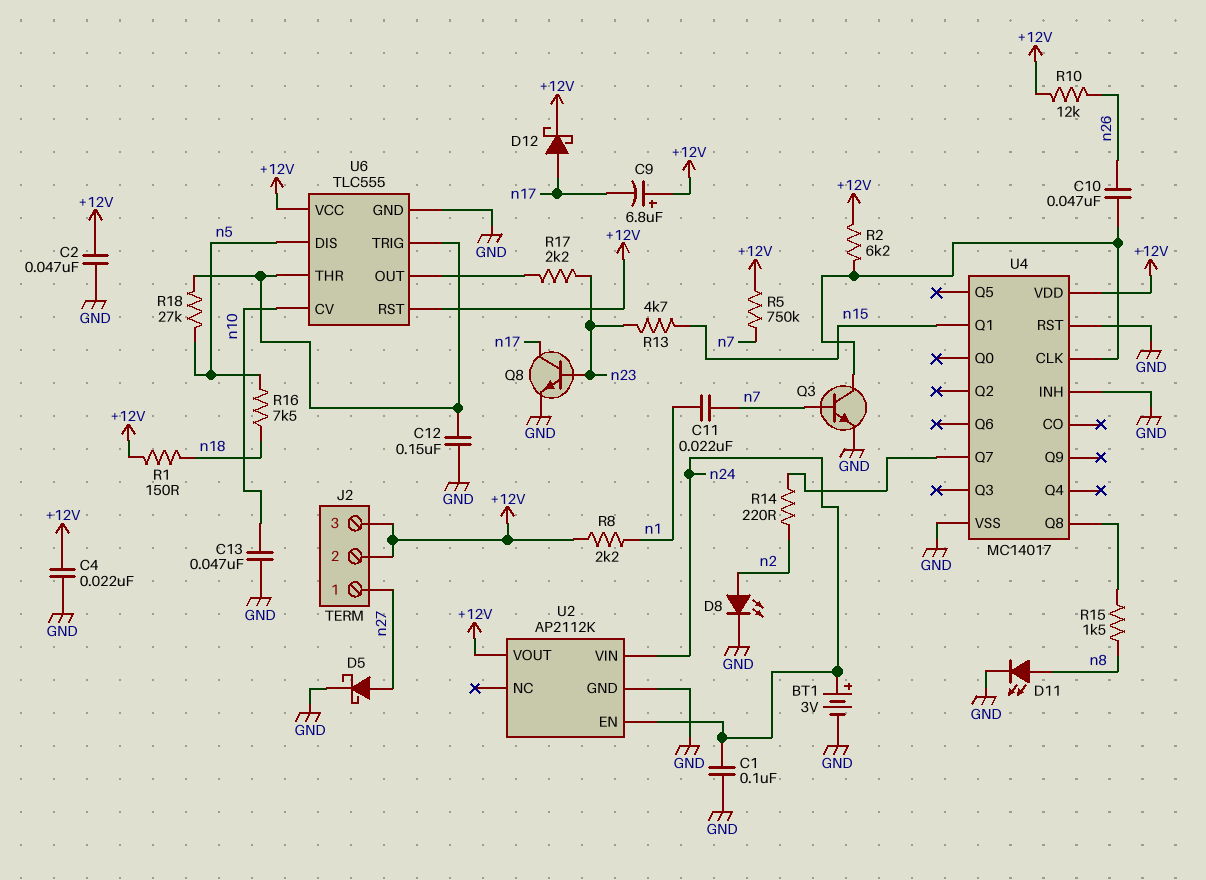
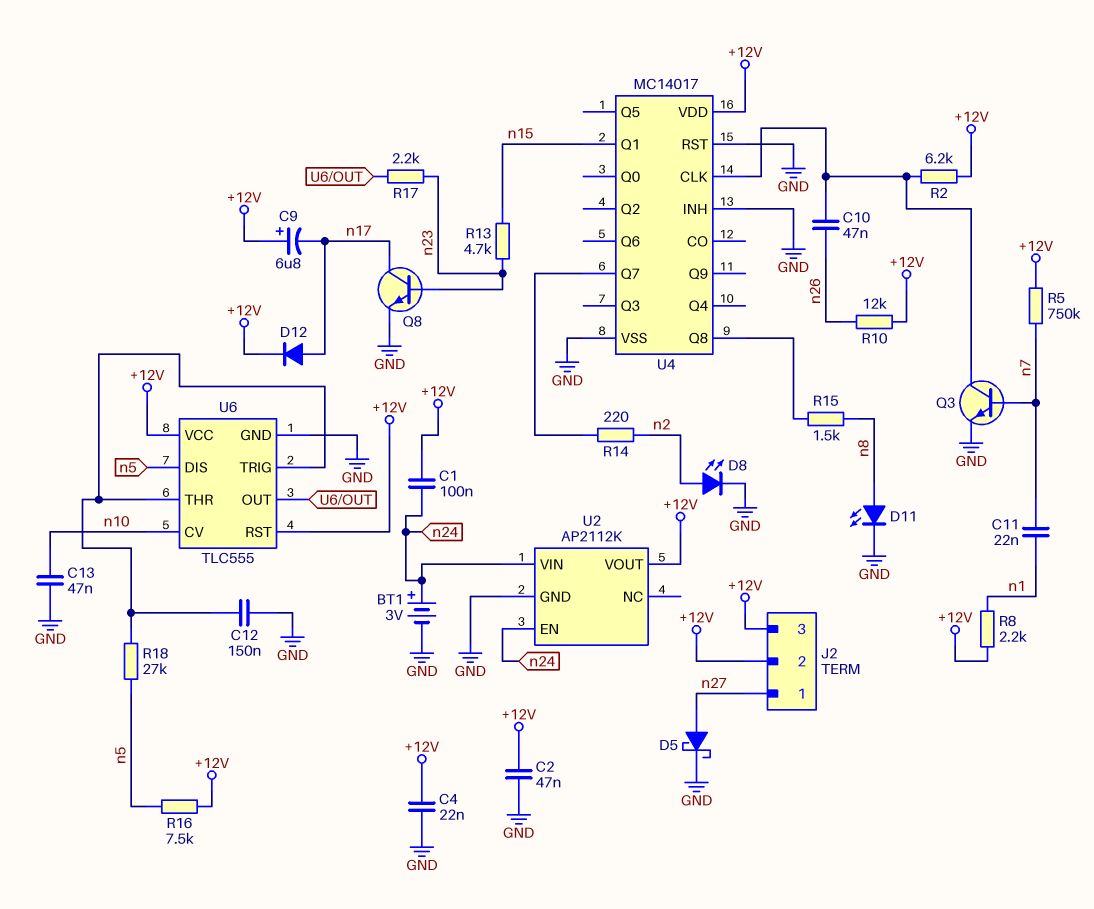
C1: 100nF (GND, n24) -> 100nF (+12V, n24)
D12: schottky (A n17, K +12V) -> diode (A n17, K +12V)
R1: 150 (+12V, n18) -> none
R16: 7.5k (n5, n18) -> 7.5k (+12V, n5)

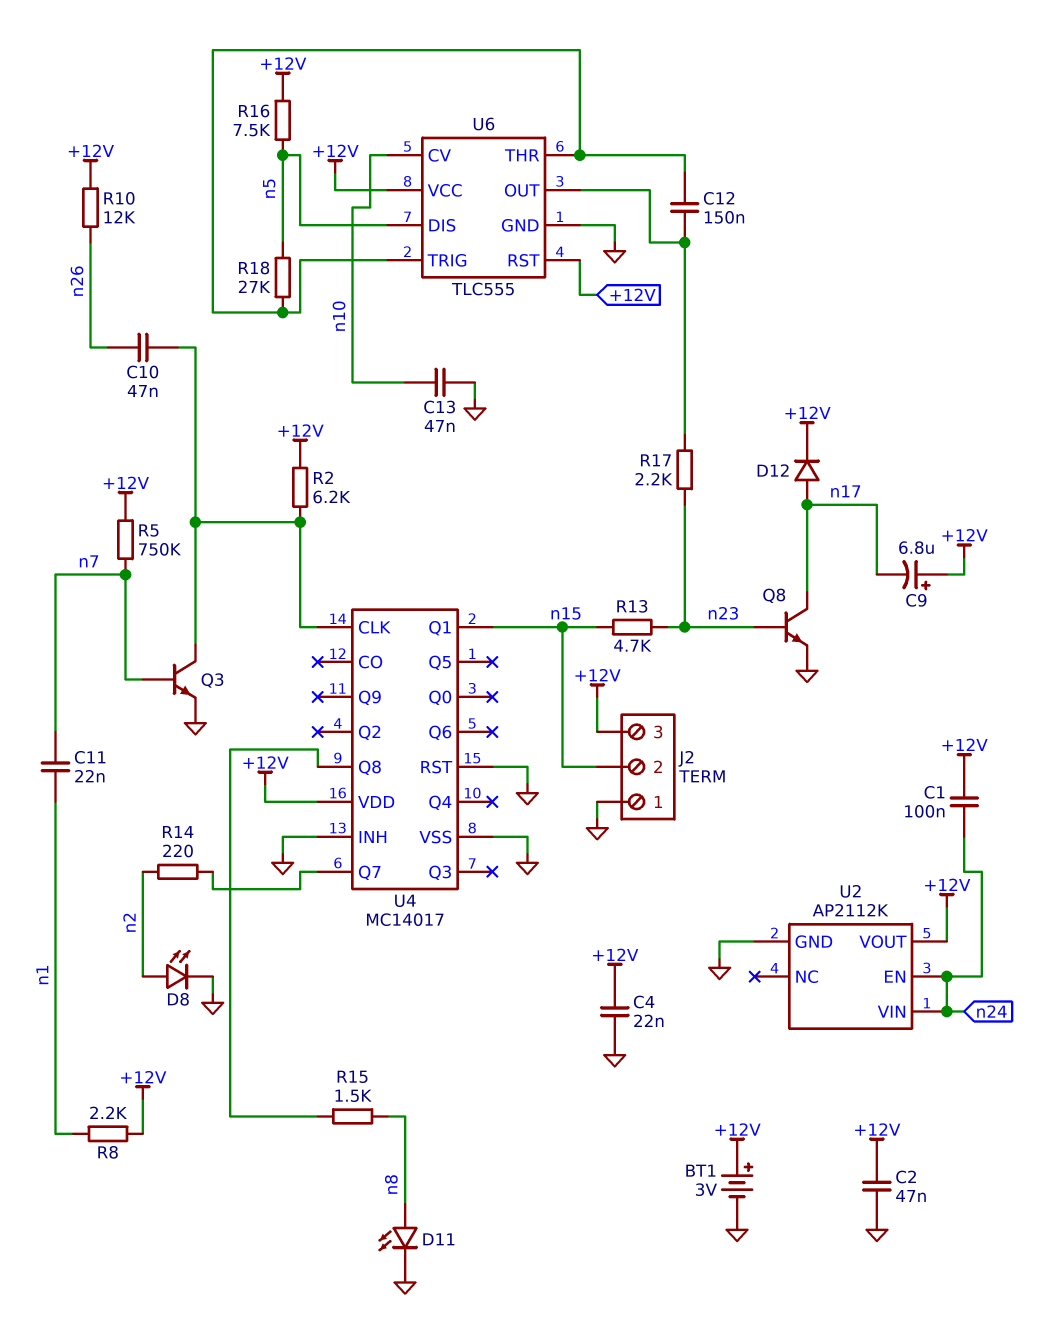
BT1: 3V (plus n24, minus GND) -> 3V (plus +12V, minus GND)
C12: 150nF (GND, U6/THR) -> 150nF (U6/OUT, U6/THR)
D5: schottky (A n27, K GND) -> none
J2 pin 1: n27 -> GND
J2 pin 2: +12V -> n15

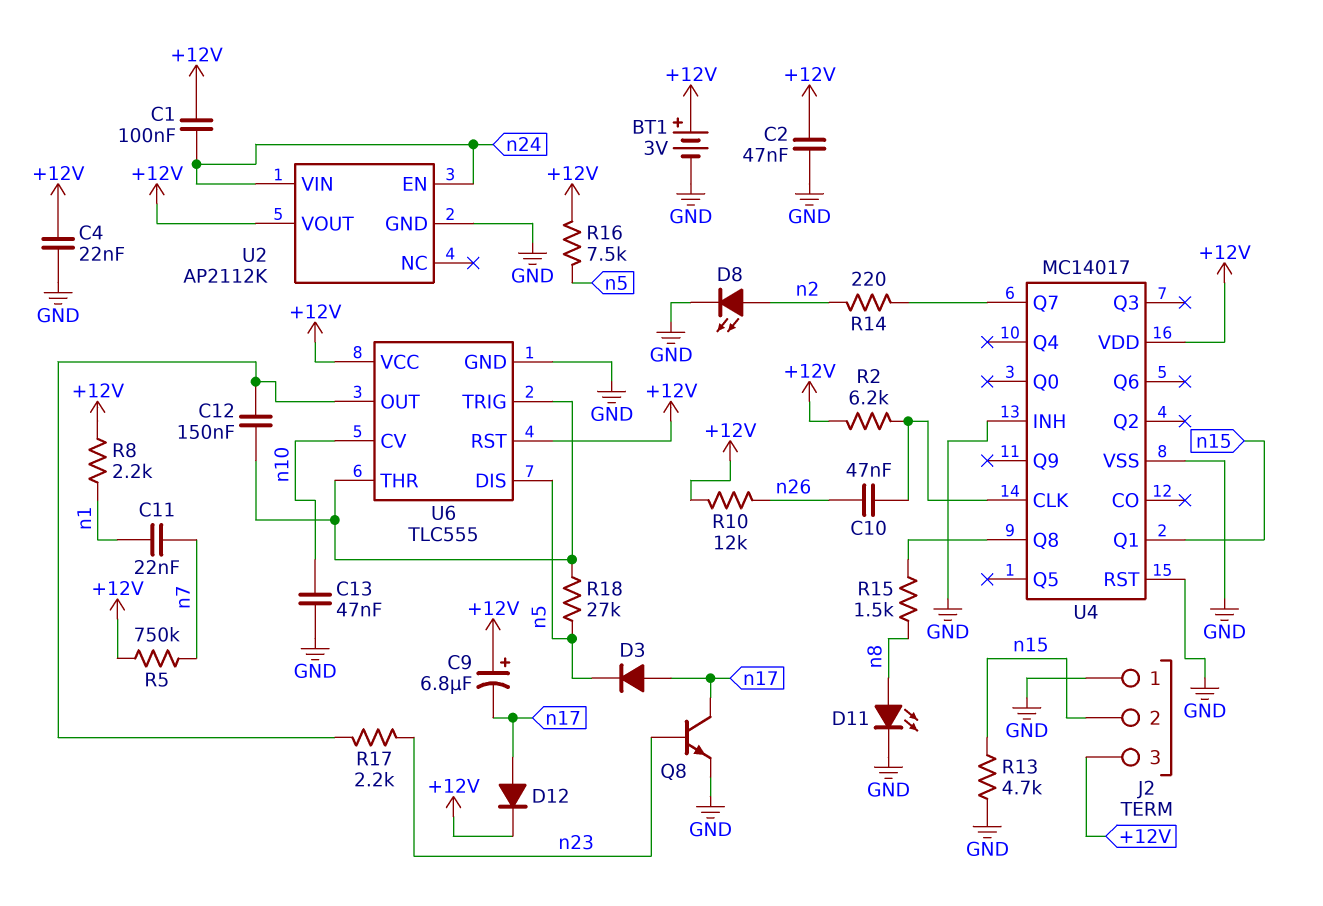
D3: none -> diode (A n17, K n5)
Q3: NPN (B n7, C U4/CLK, E GND) -> none
R13: 4.7k (n15, n23) -> 4.7k (GND, n15)

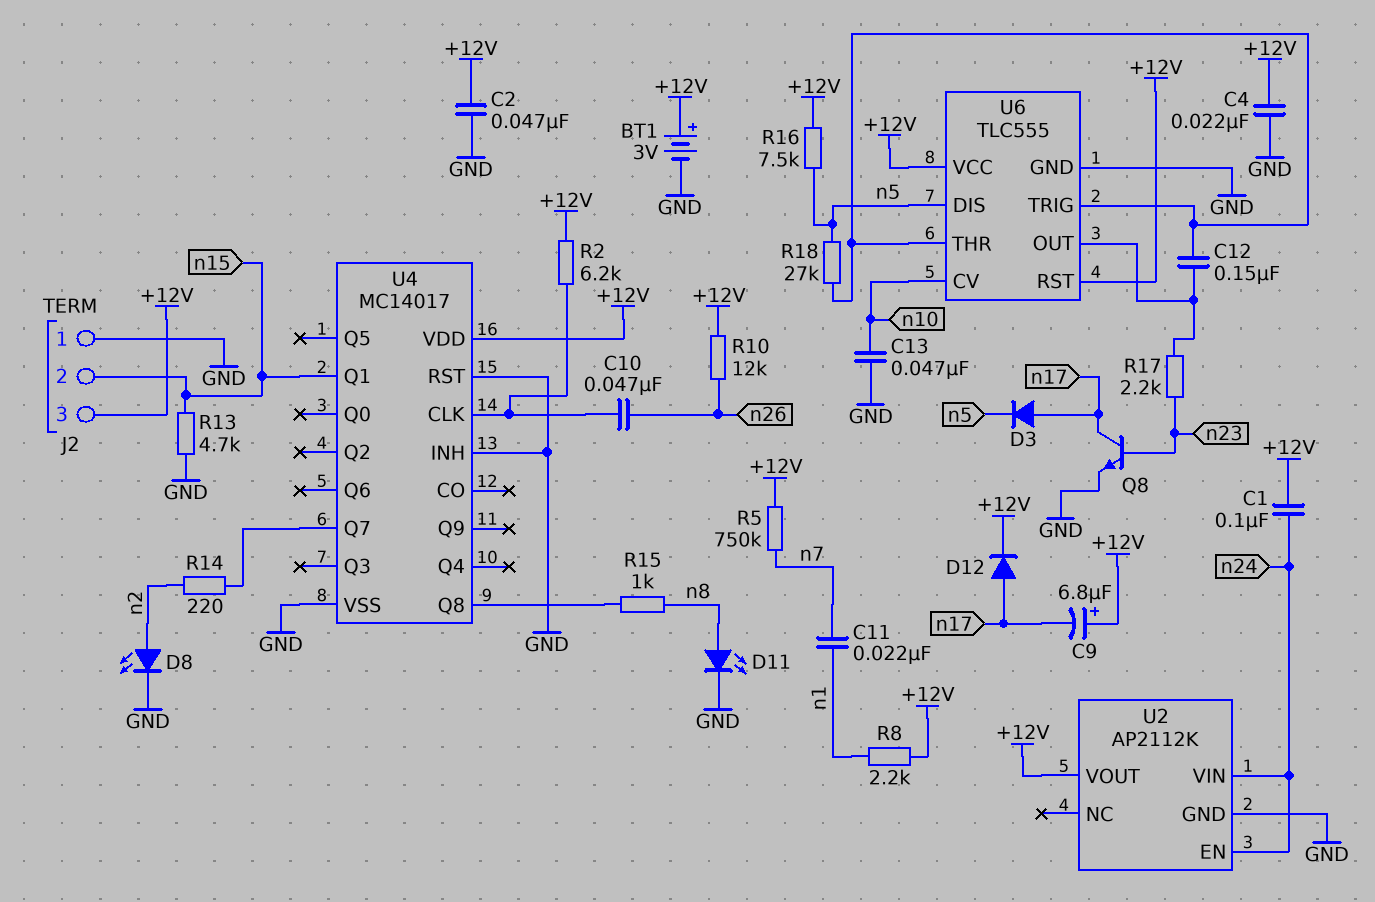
R15: 1.5k (U4/Q8, n8) -> 1k (U4/Q8, n8)

